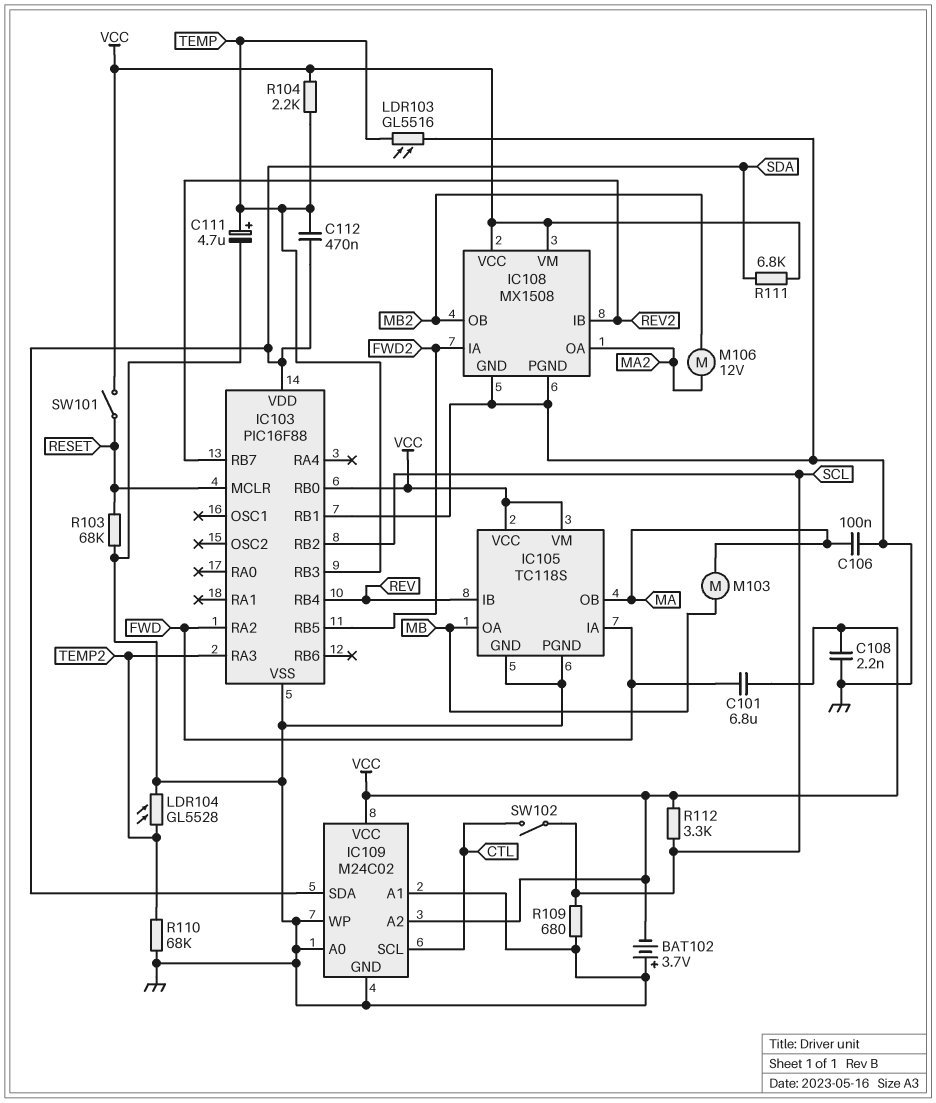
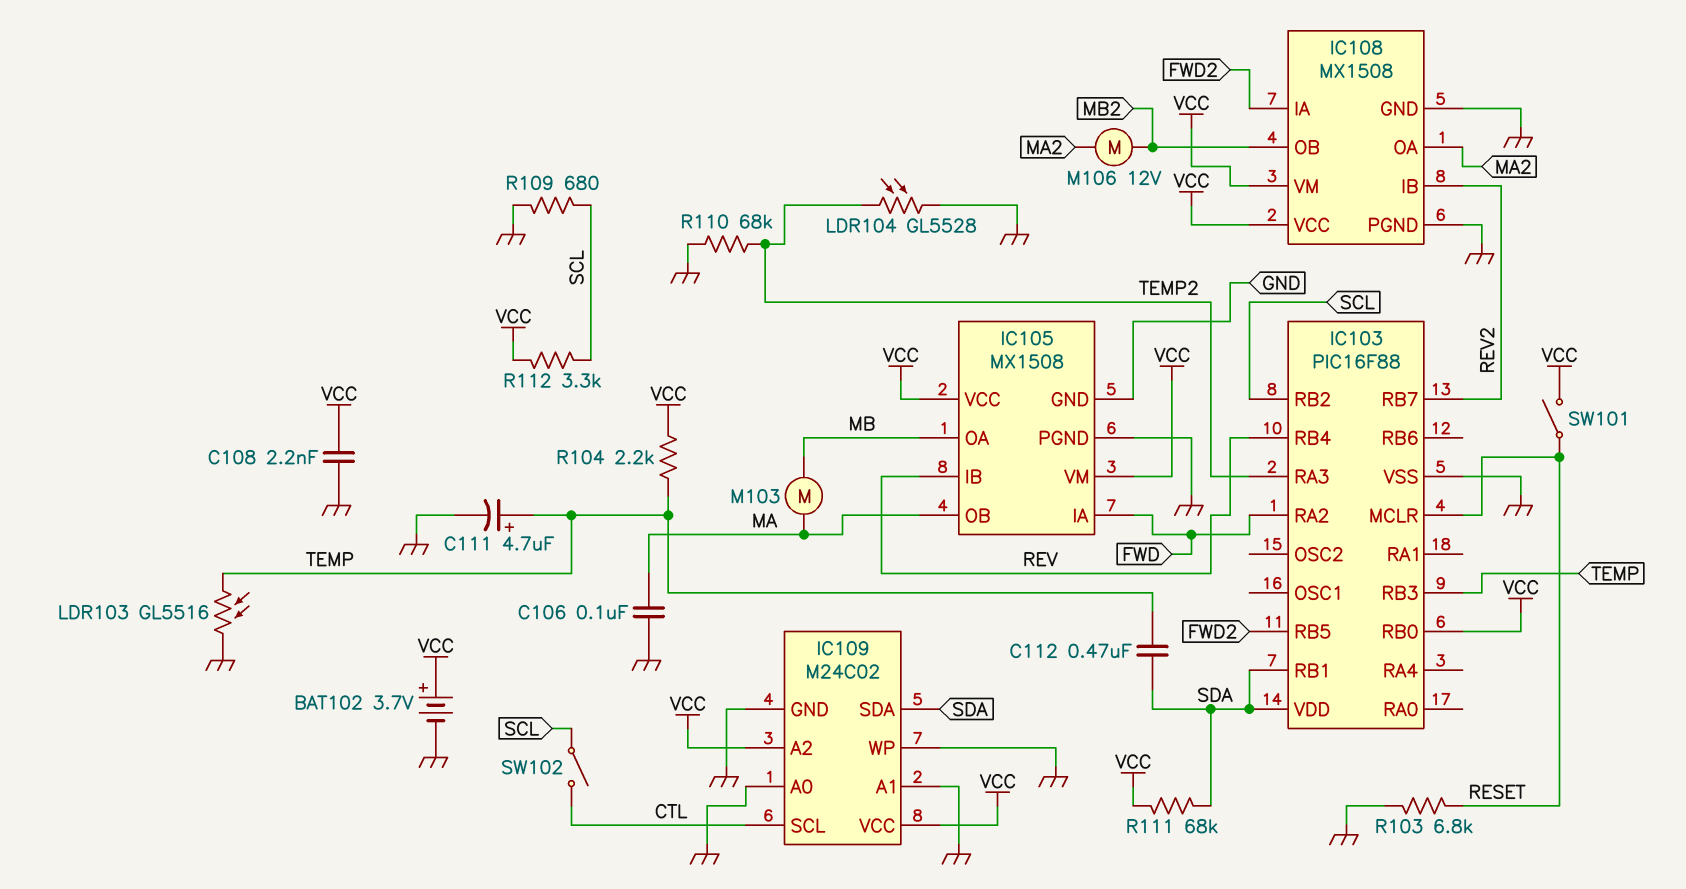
BAT102: 3.7V (plus GND, minus VCC) -> 3.7V (plus VCC, minus GND)
C101: 6.8uF (FWD, VCC) -> none
IC103 pin RB1: GND -> SDA
IC105: TC118S -> MX1508
R103: 68k (GND, RESET) -> 6.8k (GND, RESET)
R111: 6.8k (SDA, VCC) -> 68k (SDA, VCC)

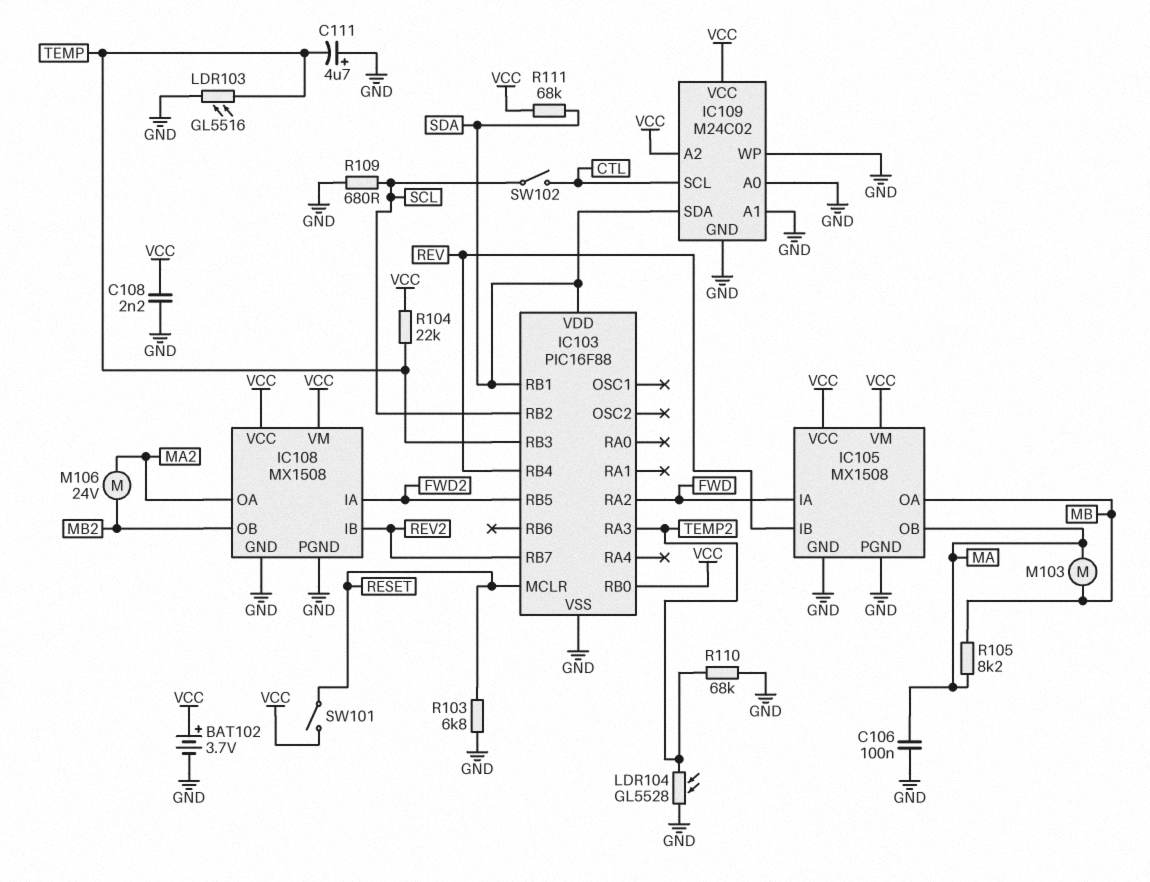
C111: 4.7uF (plus TEMP, minus GND) -> 4.7uF (plus GND, minus TEMP)
C112: 470nF (SDA, TEMP) -> none
M106: motor 12V (MA2, MB2) -> motor 24V (MA2, MB2)
R104: 2.2k (TEMP, VCC) -> 22k (TEMP, VCC)
R105: none -> 8.2k (MA, MB)
R112: 3.3k (SCL, VCC) -> none

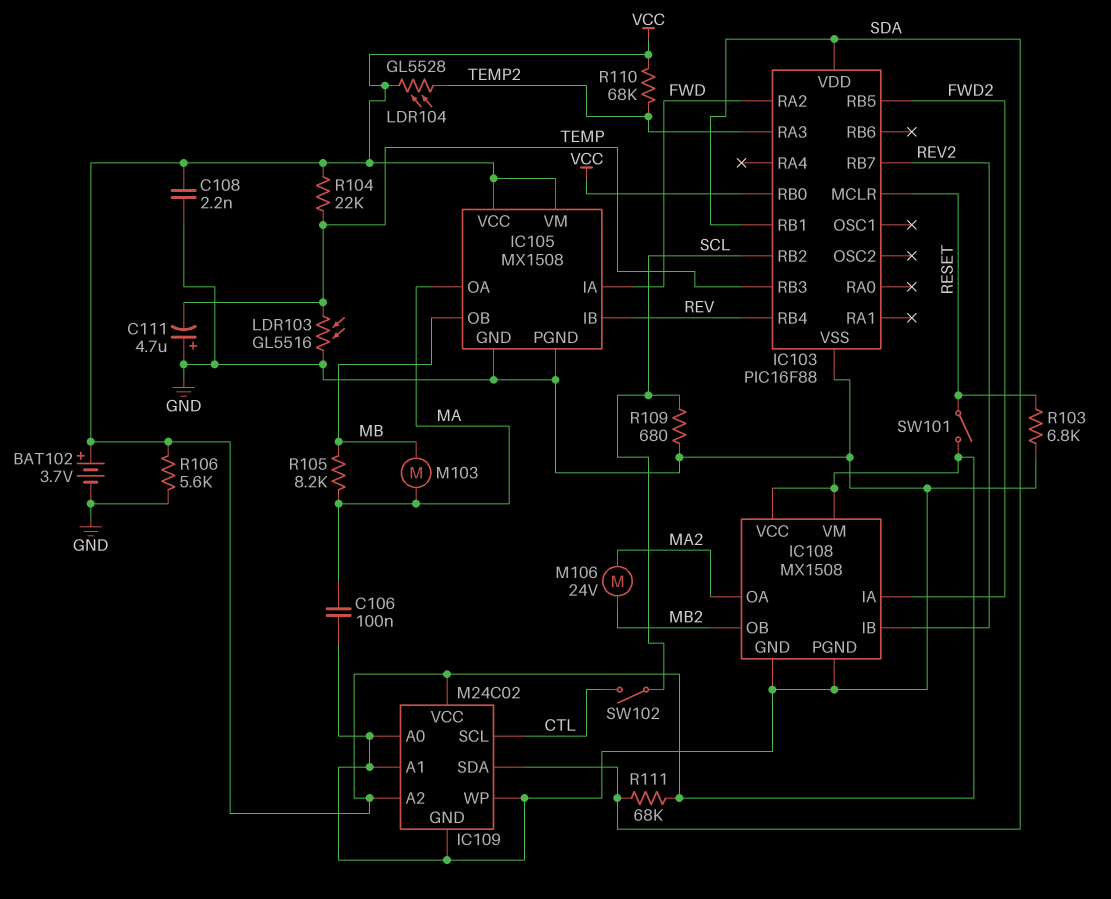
IC105 pin OA: MB -> MA
IC105 pin OB: MA -> MB
LDR104: GL5528 (GND, TEMP2) -> GL5528 (TEMP2, VCC)
R106: none -> 5.6k (GND, VCC)
R110: 68k (GND, TEMP2) -> 68k (TEMP2, VCC)

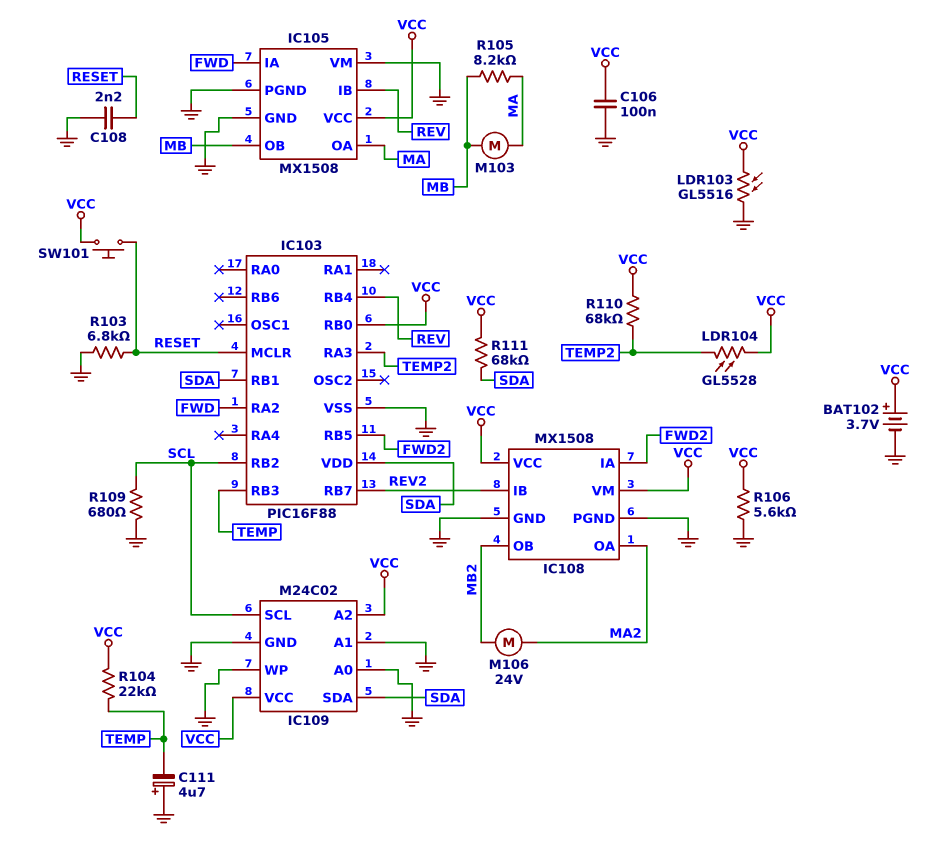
C106: 100nF (GND, MA) -> 100nF (GND, VCC)
C108: 2.2nF (GND, VCC) -> 2.2nF (GND, RESET)
IC105 pin VM: VCC -> GND
IC109 pin SCL: CTL -> SCL
LDR103: GL5516 (GND, TEMP) -> GL5516 (GND, VCC)
SW101: switch (RESET, VCC) -> button (RESET, VCC)
SW102: switch (CTL, SCL) -> none

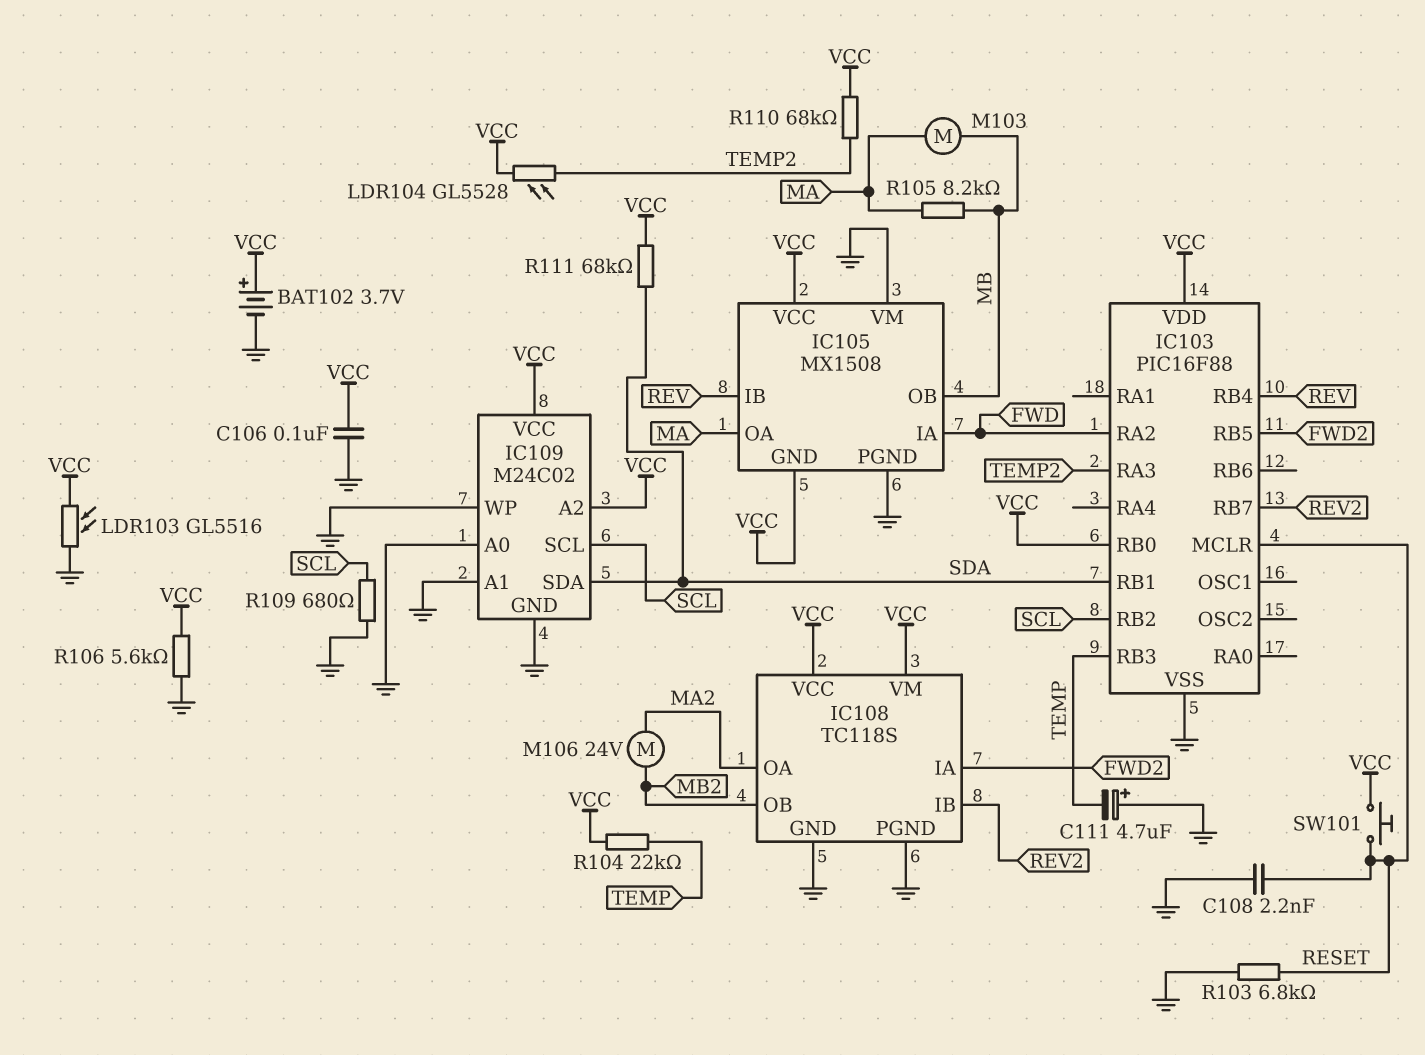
IC103 pin VDD: SDA -> VCC
IC105 pin GND: GND -> VCC
IC108: MX1508 -> TC118S

